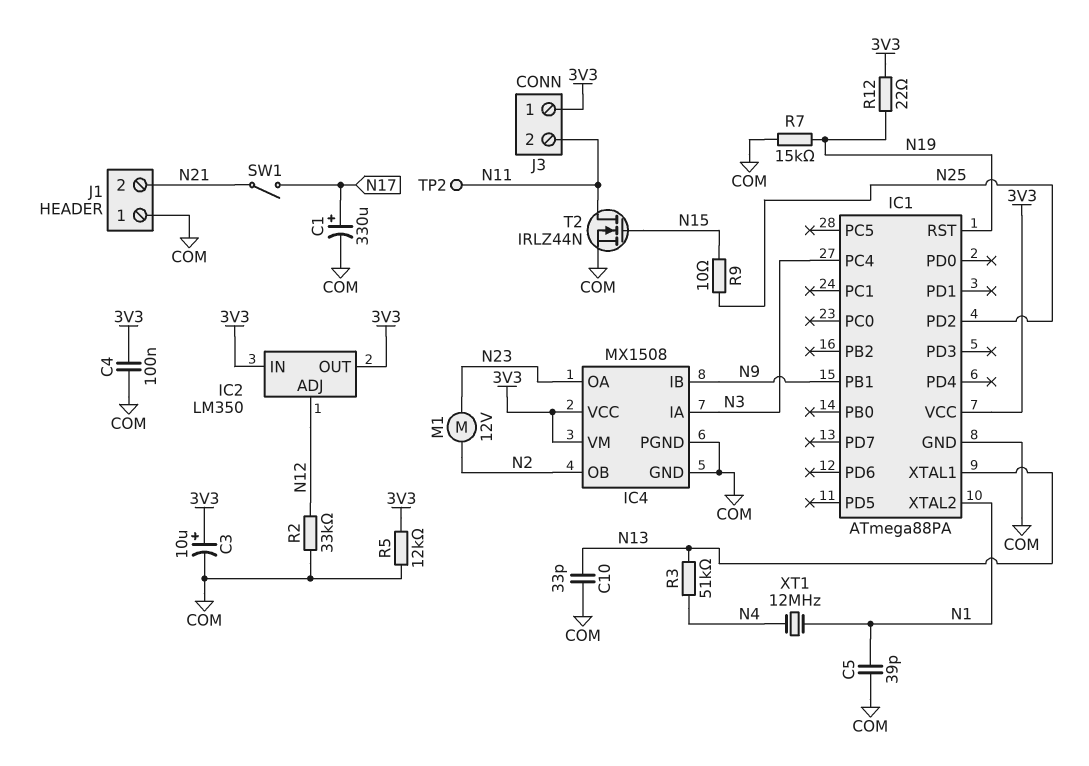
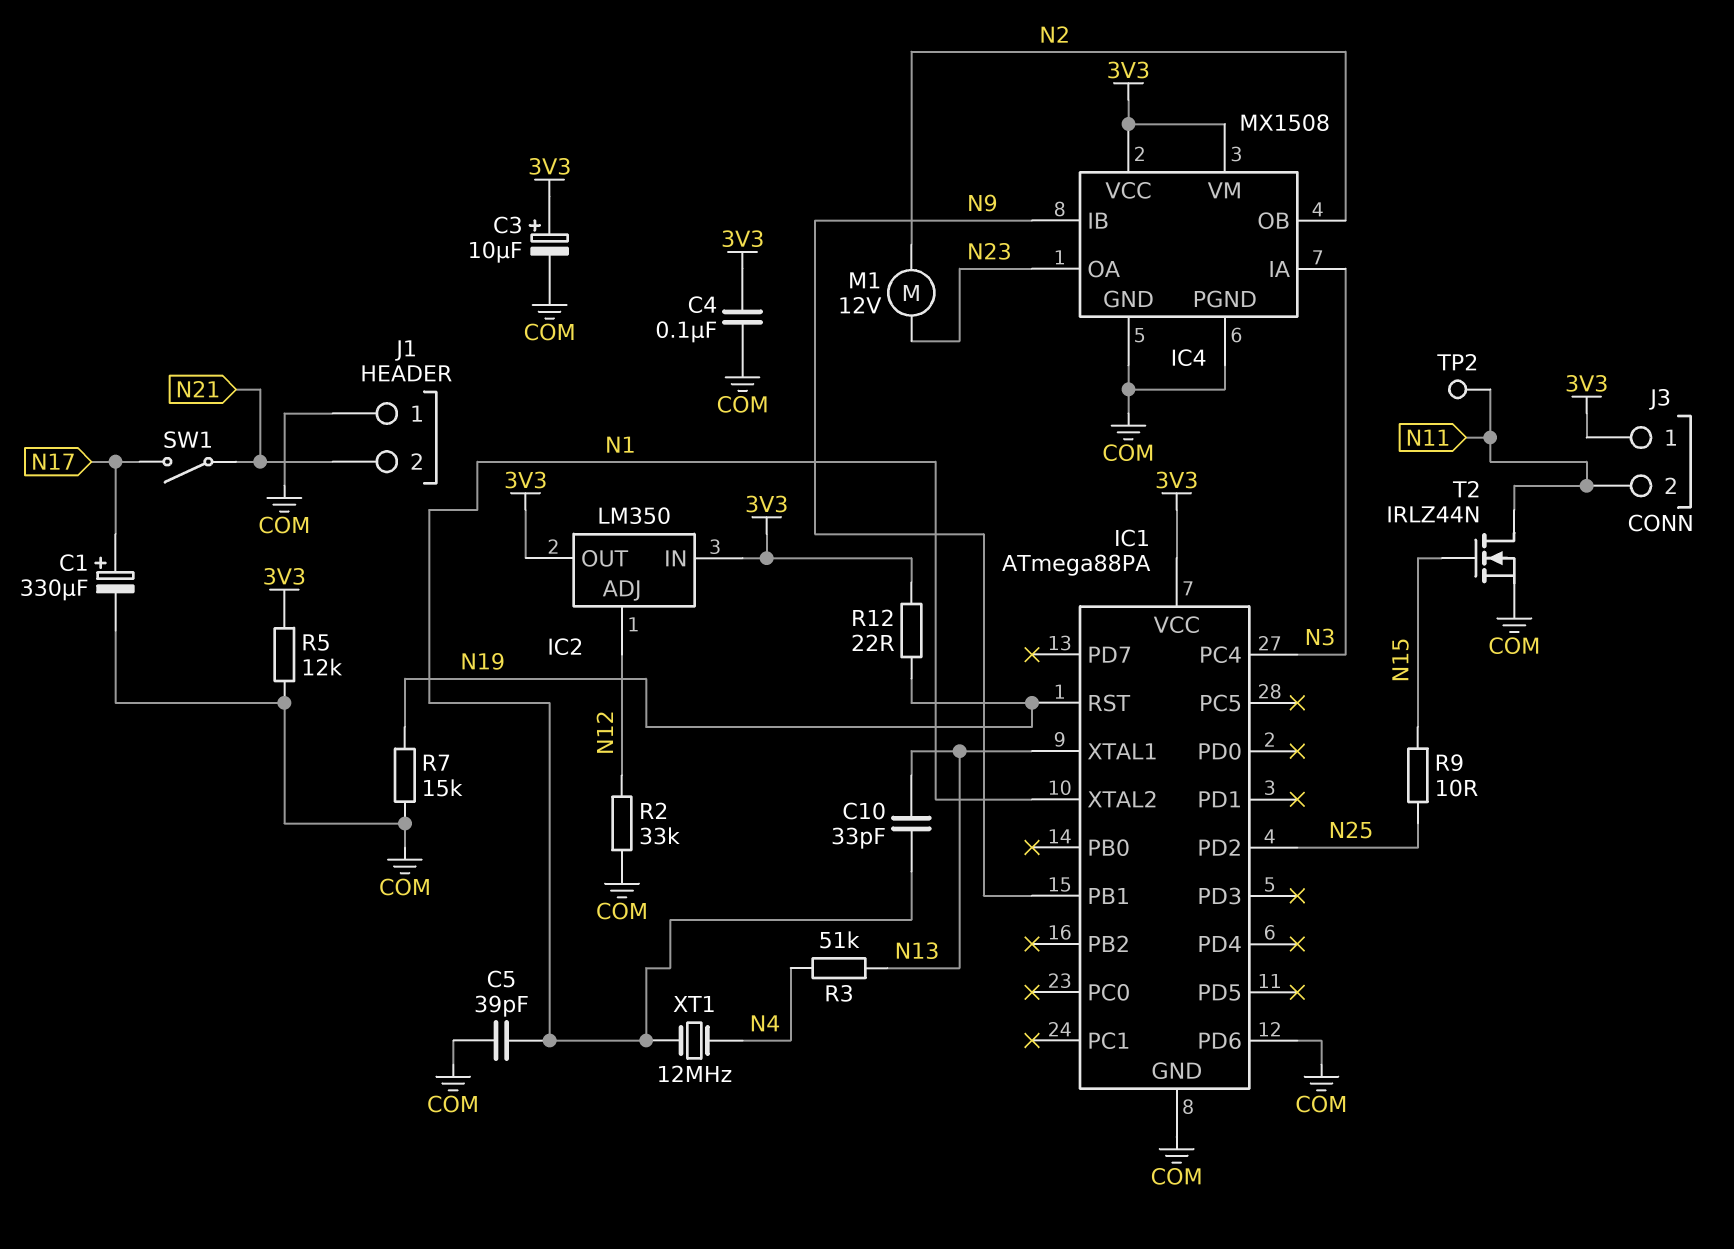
C10: 33pF (COM, N13) -> 33pF (N1, N13)
IC1 pin PD6: none -> COM

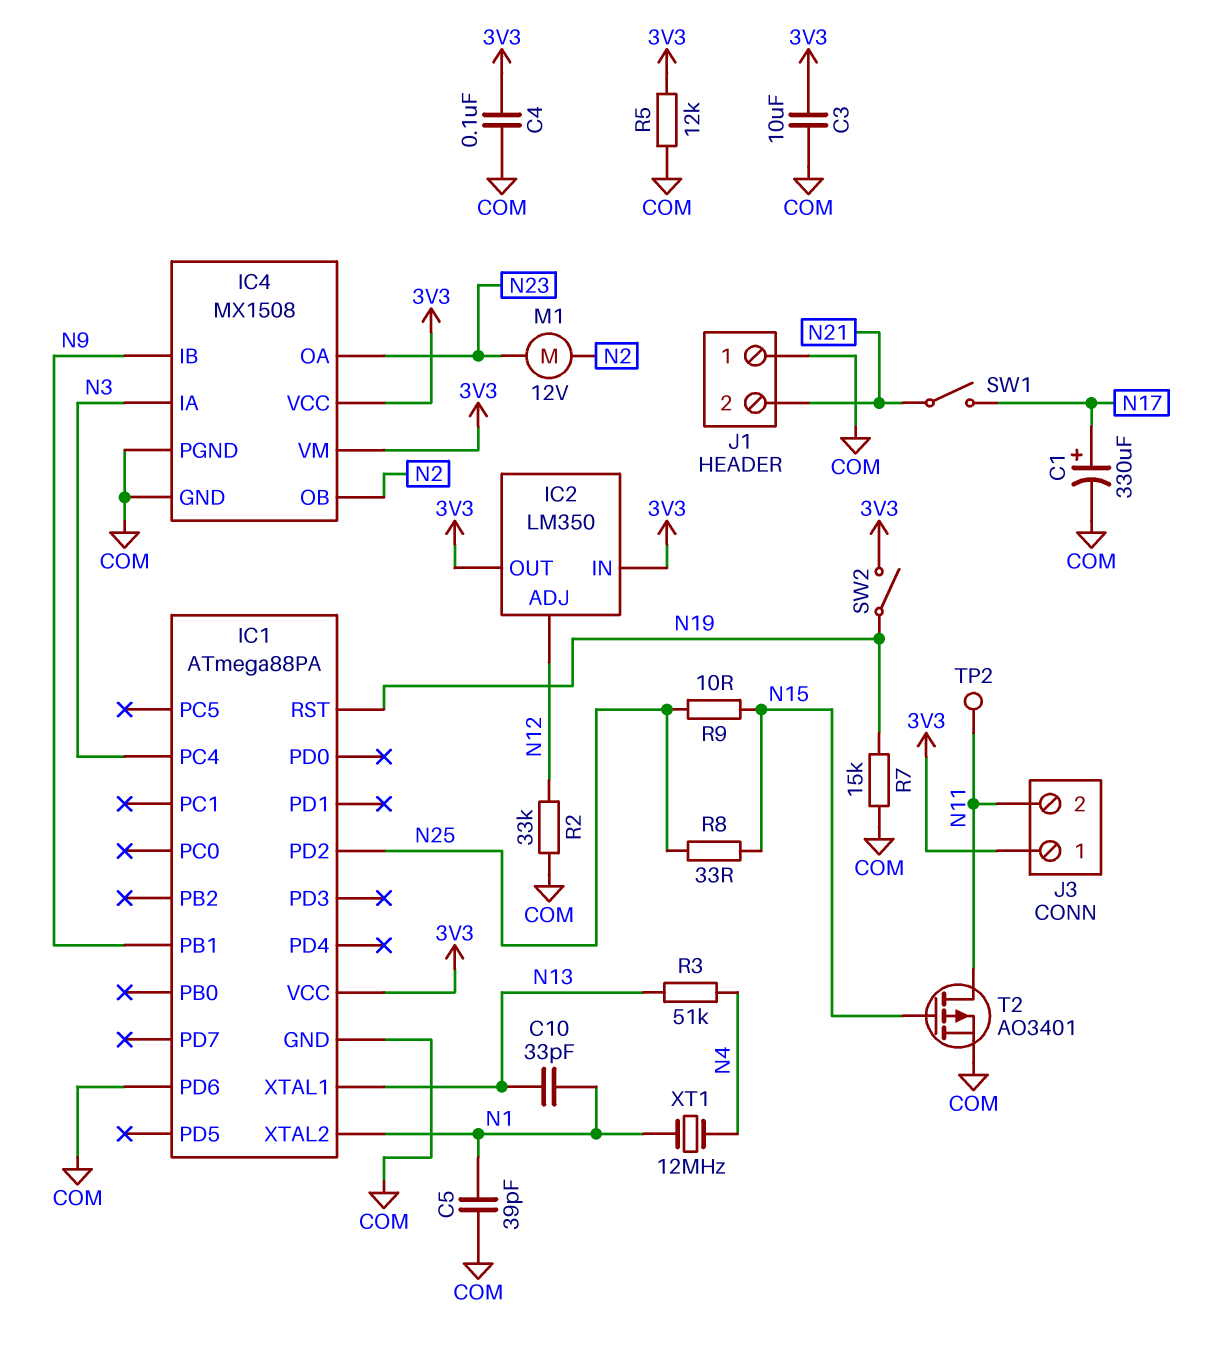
C3: 10uF (plus 3V3, minus COM) -> 10uF (3V3, COM)
R8: none -> 33 (N15, N25)
R12: 22 (3V3, N19) -> none
SW2: none -> switch (3V3, N19)
T2: NMOS IRLZ44N (G N15, D N11, S COM) -> PMOS AO3401 (G N15, D N11, S COM)

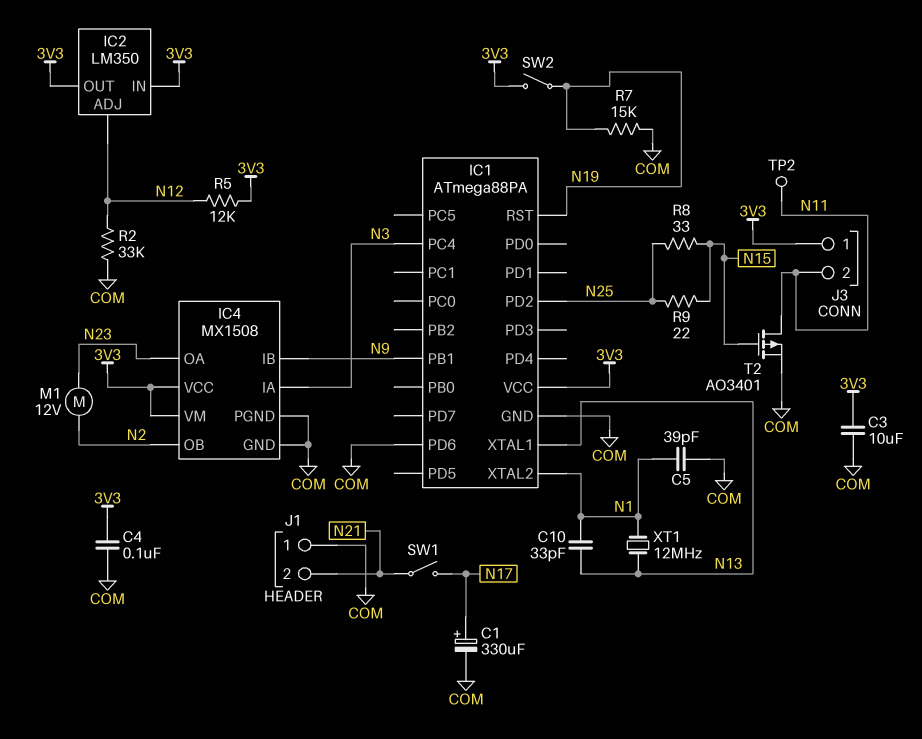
R3: 51k (N4, N13) -> none
R5: 12k (3V3, COM) -> 12k (3V3, N12)
R9: 10 (N15, N25) -> 22 (N15, N25)
XT1: 12MHz (N1, N4) -> 12MHz (N1, N13)

